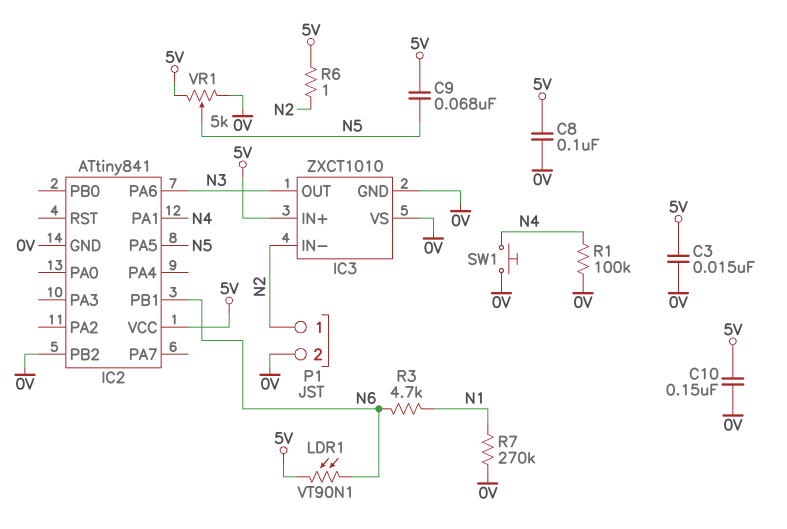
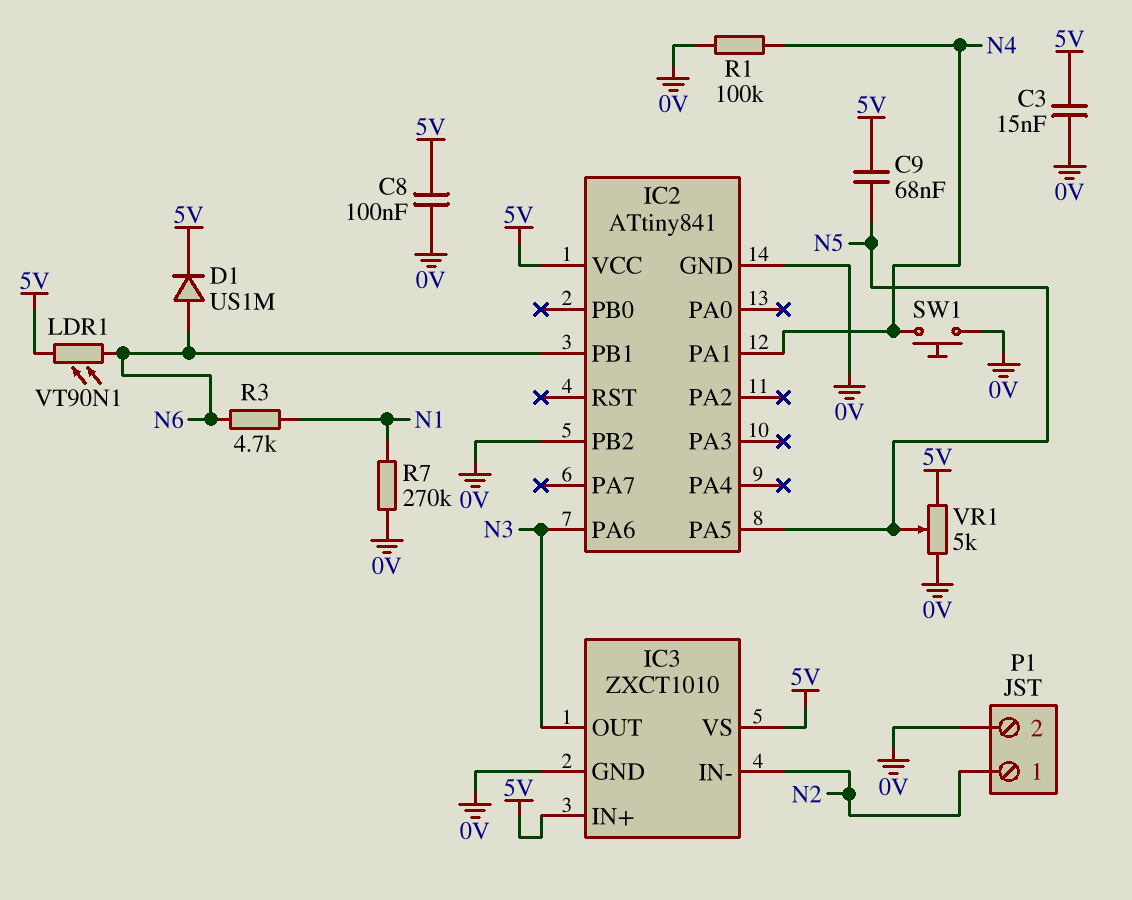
C10: 150nF (0V, 5V) -> none
D1: none -> diode US1M (A N6, K 5V)
IC3 pin VS: 0V -> 5V
R6: 1 (5V, N2) -> none

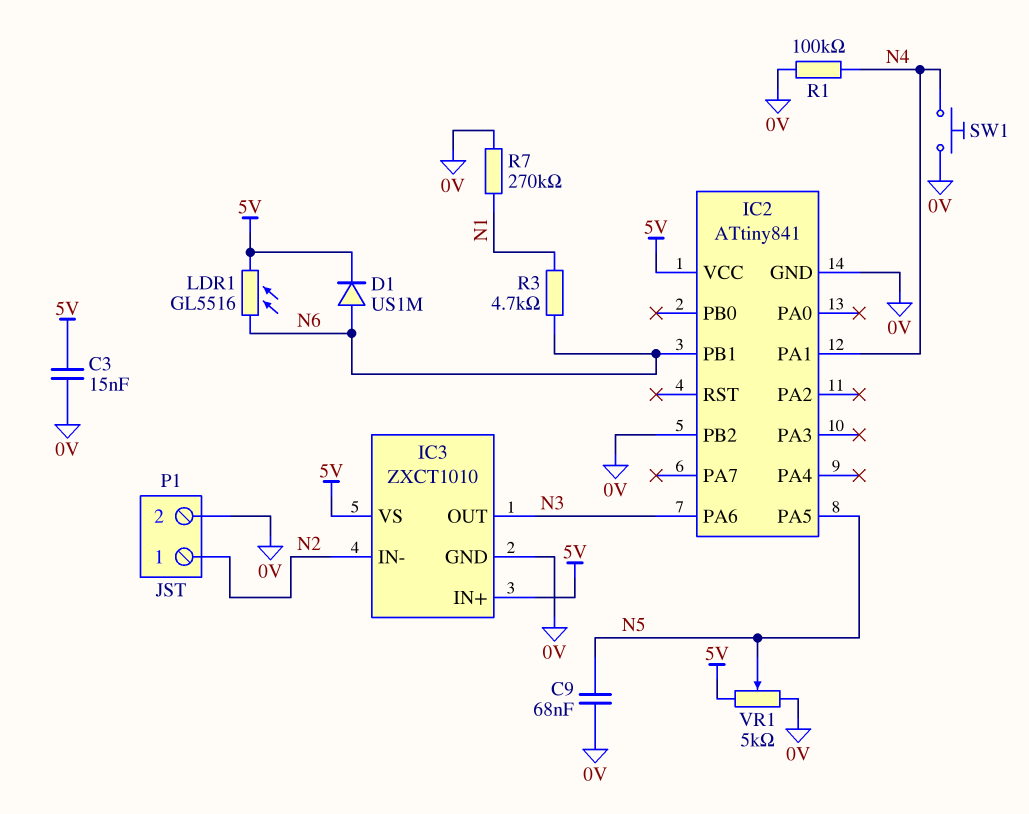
C8: 100nF (0V, 5V) -> none
C9: 68nF (5V, N5) -> 68nF (0V, N5)
LDR1: VT90N1 (5V, N6) -> GL5516 (5V, N6)

